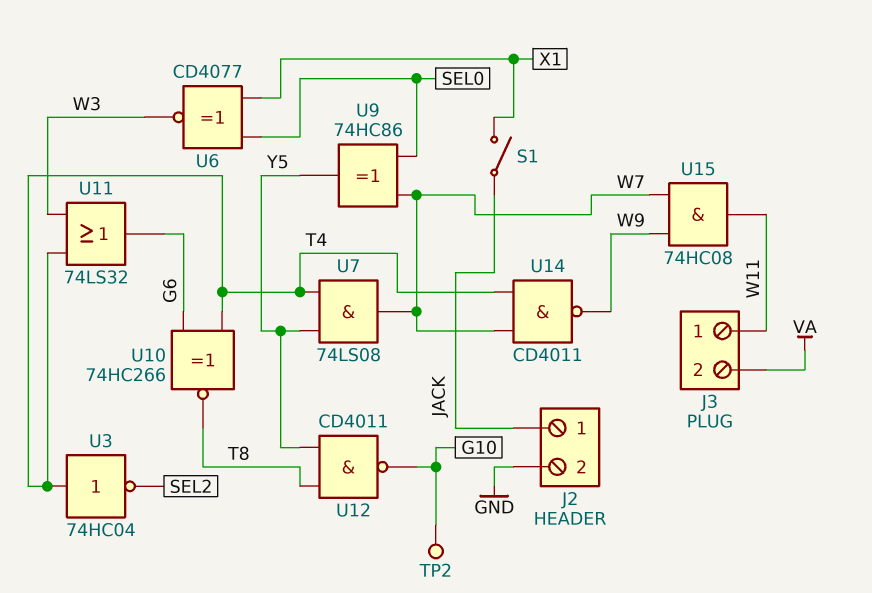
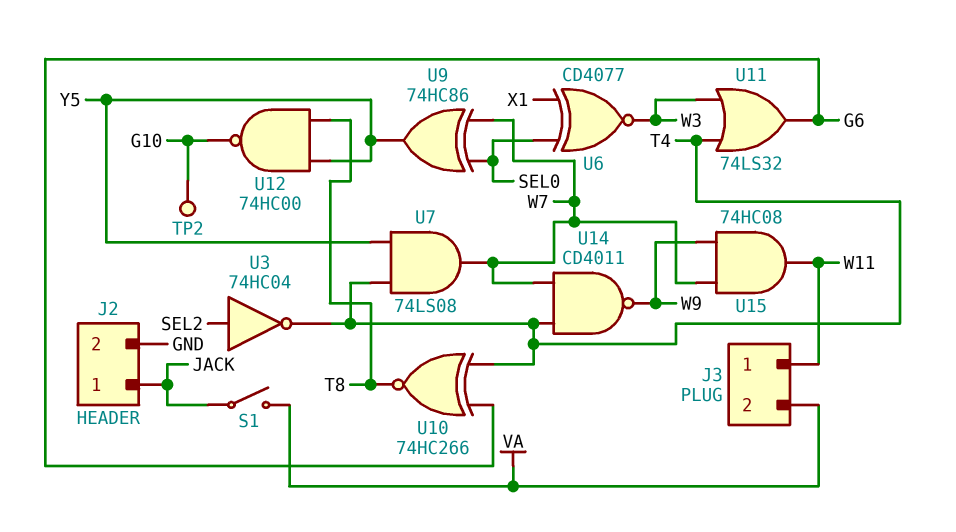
S1: switch (JACK, X1) -> switch (JACK, VA)
U3: NOT 74HC04 (in T4, out SEL2) -> NOT 74HC04 (in SEL2, out T4)
U12: NAND CD4011 (in T8, in Y5, out G10) -> NAND 74HC00 (in T8, in Y5, out G10)

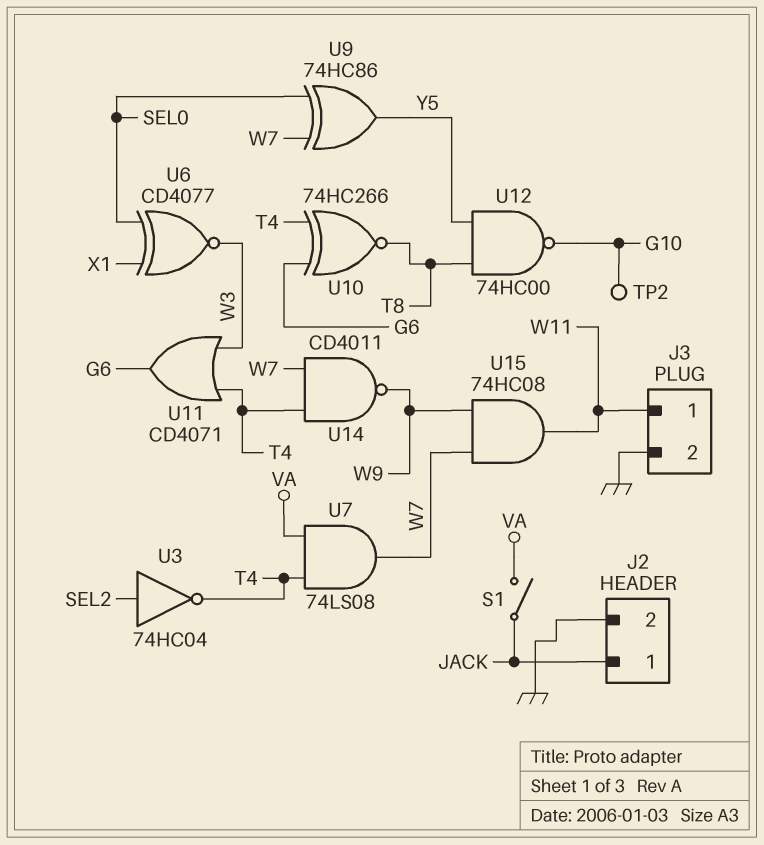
J3 pin 2: VA -> GND
U7: AND 74LS08 (in T4, in Y5, out W7) -> AND 74LS08 (in T4, in VA, out W7)
U11: OR 74LS32 (in T4, in W3, out G6) -> OR CD4071 (in T4, in W3, out G6)

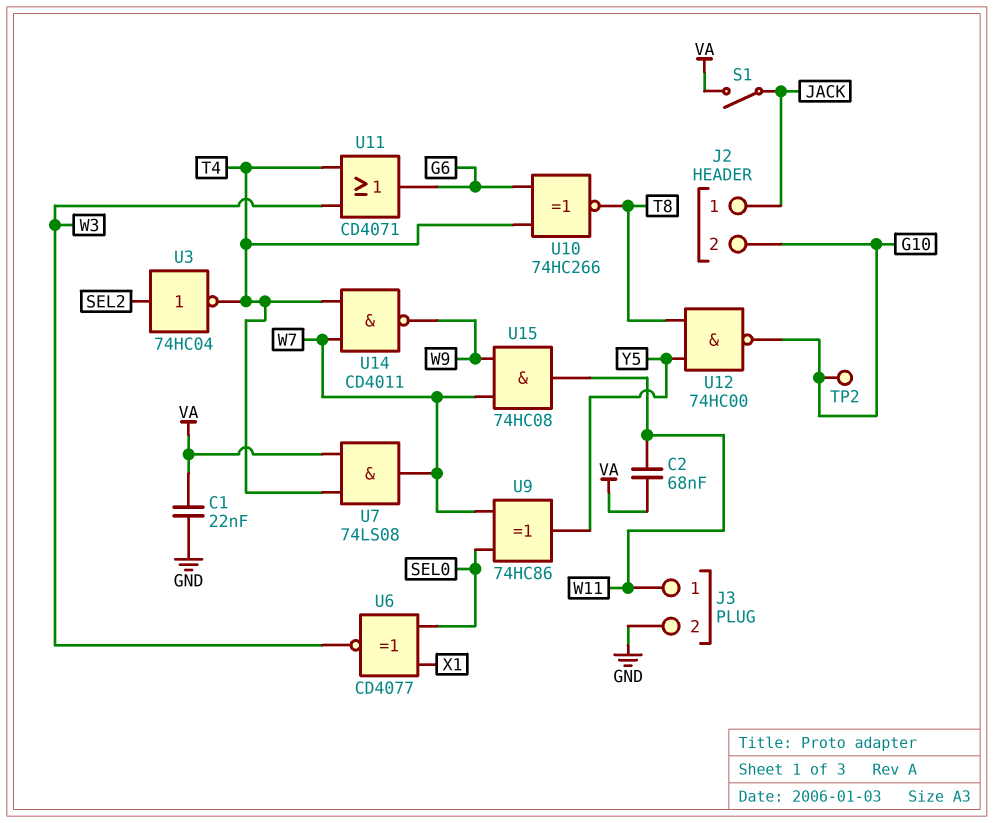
C1: none -> 22nF (GND, VA)
C2: none -> 68nF (VA, W11)
J2 pin 2: GND -> G10

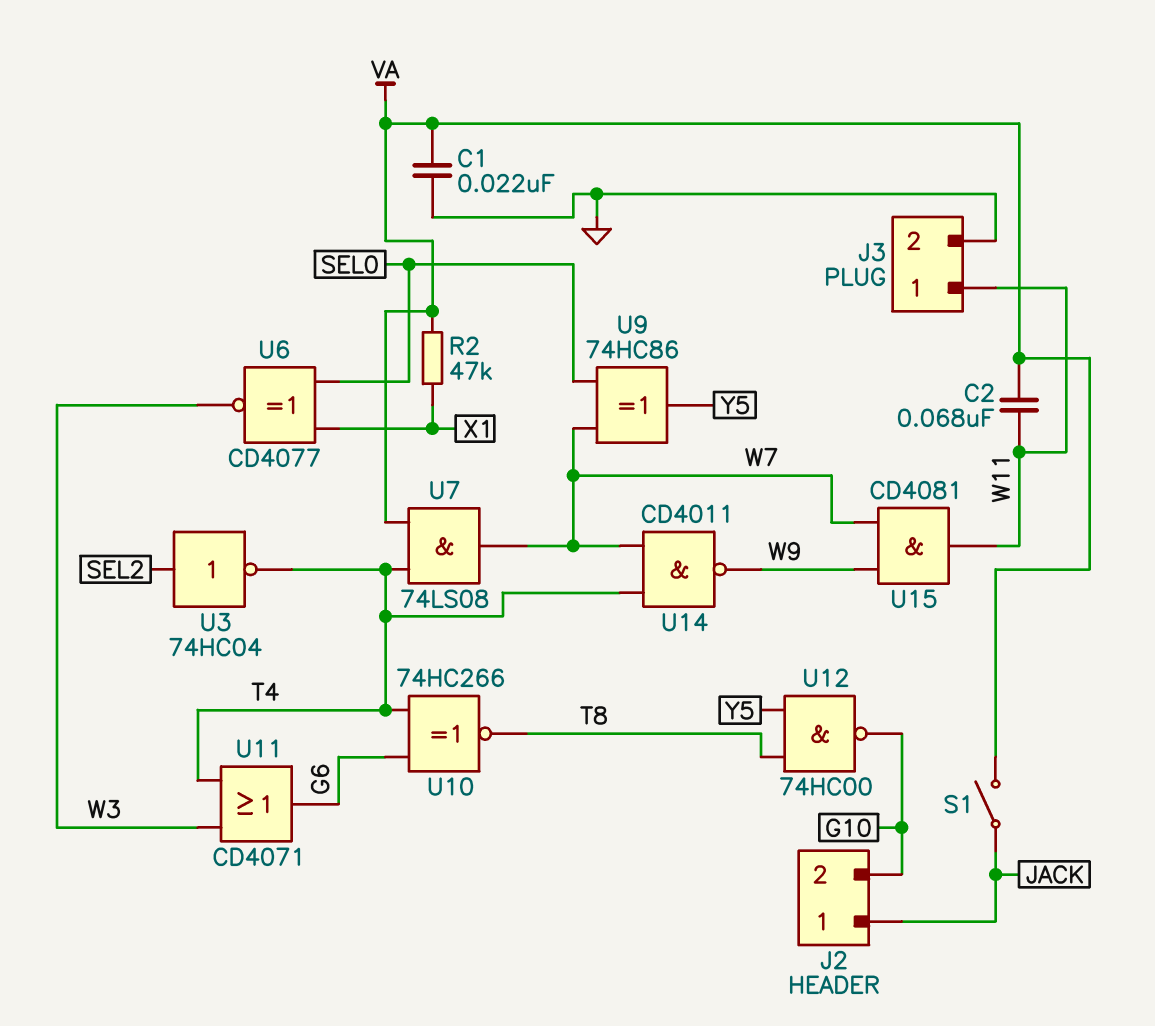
R2: none -> 47k (VA, X1)
TP2: test point (G10) -> none
U15: AND 74HC08 (in W7, in W9, out W11) -> AND CD4081 (in W7, in W9, out W11)

